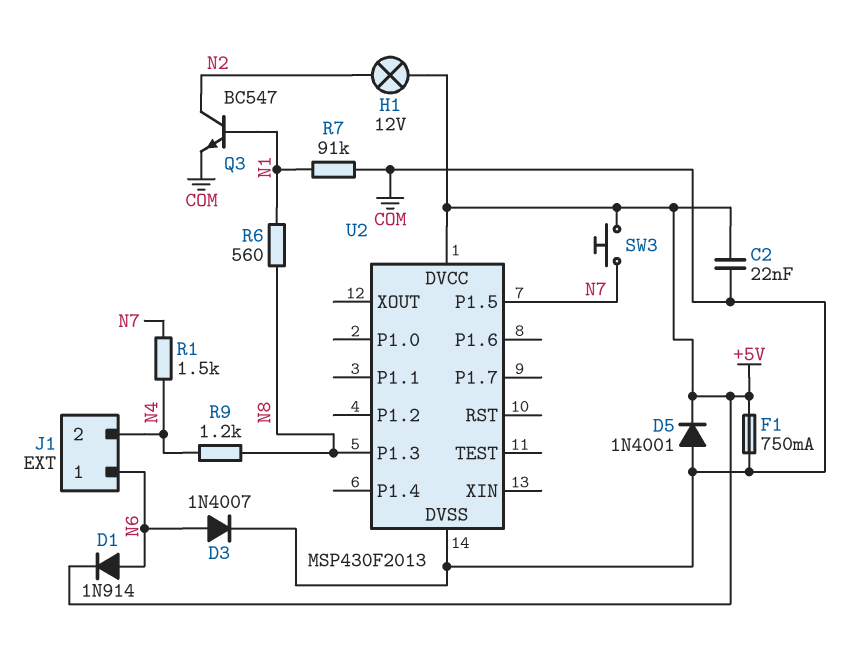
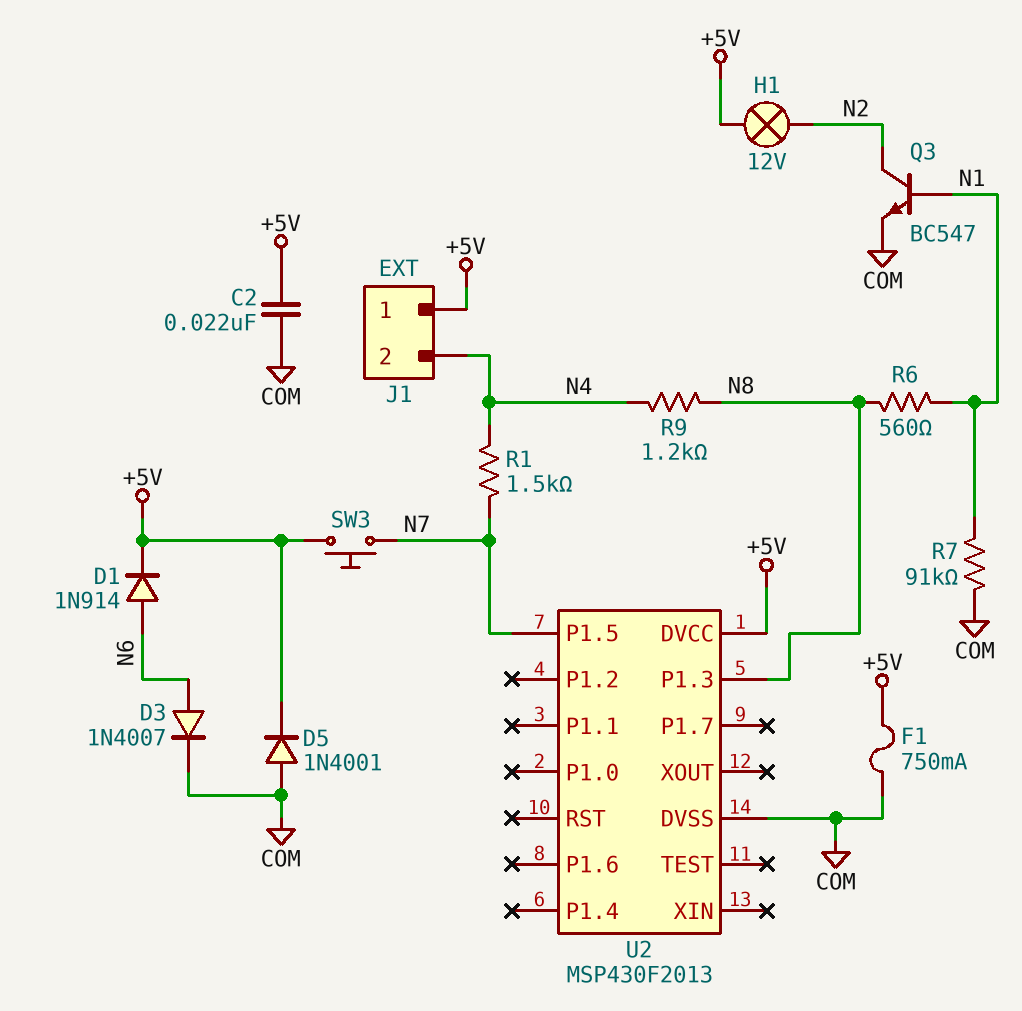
J1 pin 1: N6 -> +5V

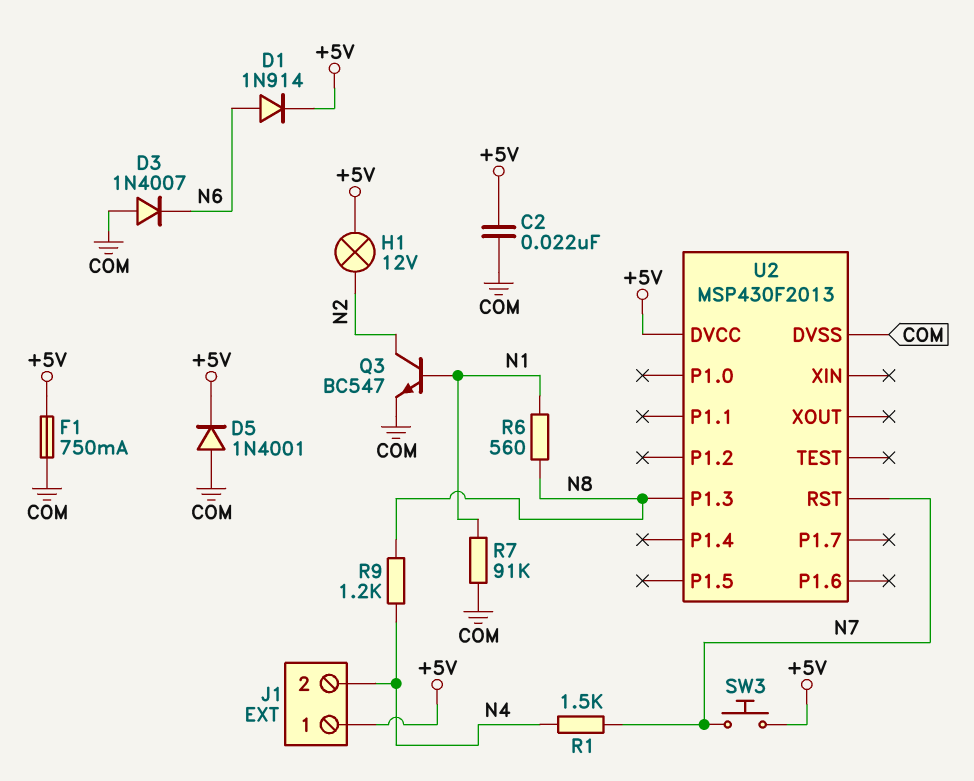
D3: diode 1N4007 (A N6, K COM) -> diode 1N4007 (A COM, K N6)
U2 pin P1.5: N7 -> none
U2 pin RST: none -> N7

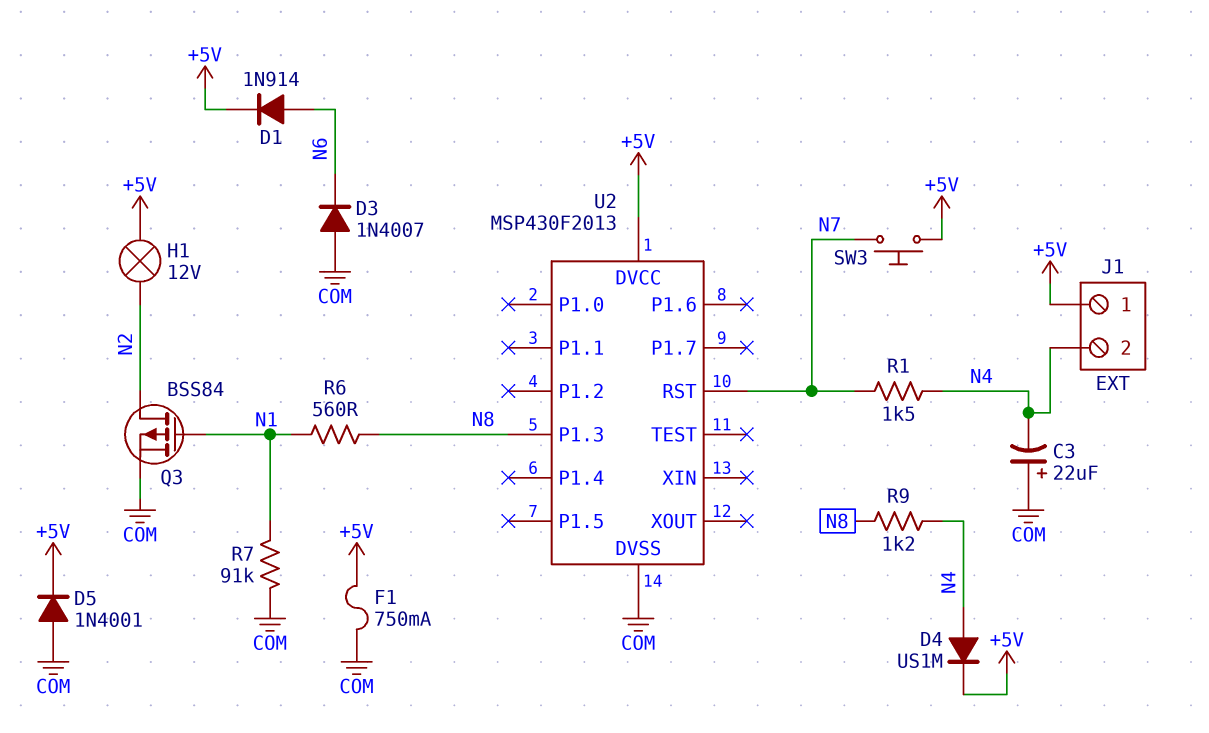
C2: 22nF (+5V, COM) -> none
C3: none -> 22uF (plus COM, minus N4)
D4: none -> diode US1M (A N4, K +5V)
Q3: NPN BC547 (B N1, C N2, E COM) -> PMOS BSS84 (G N1, D N2, S COM)

